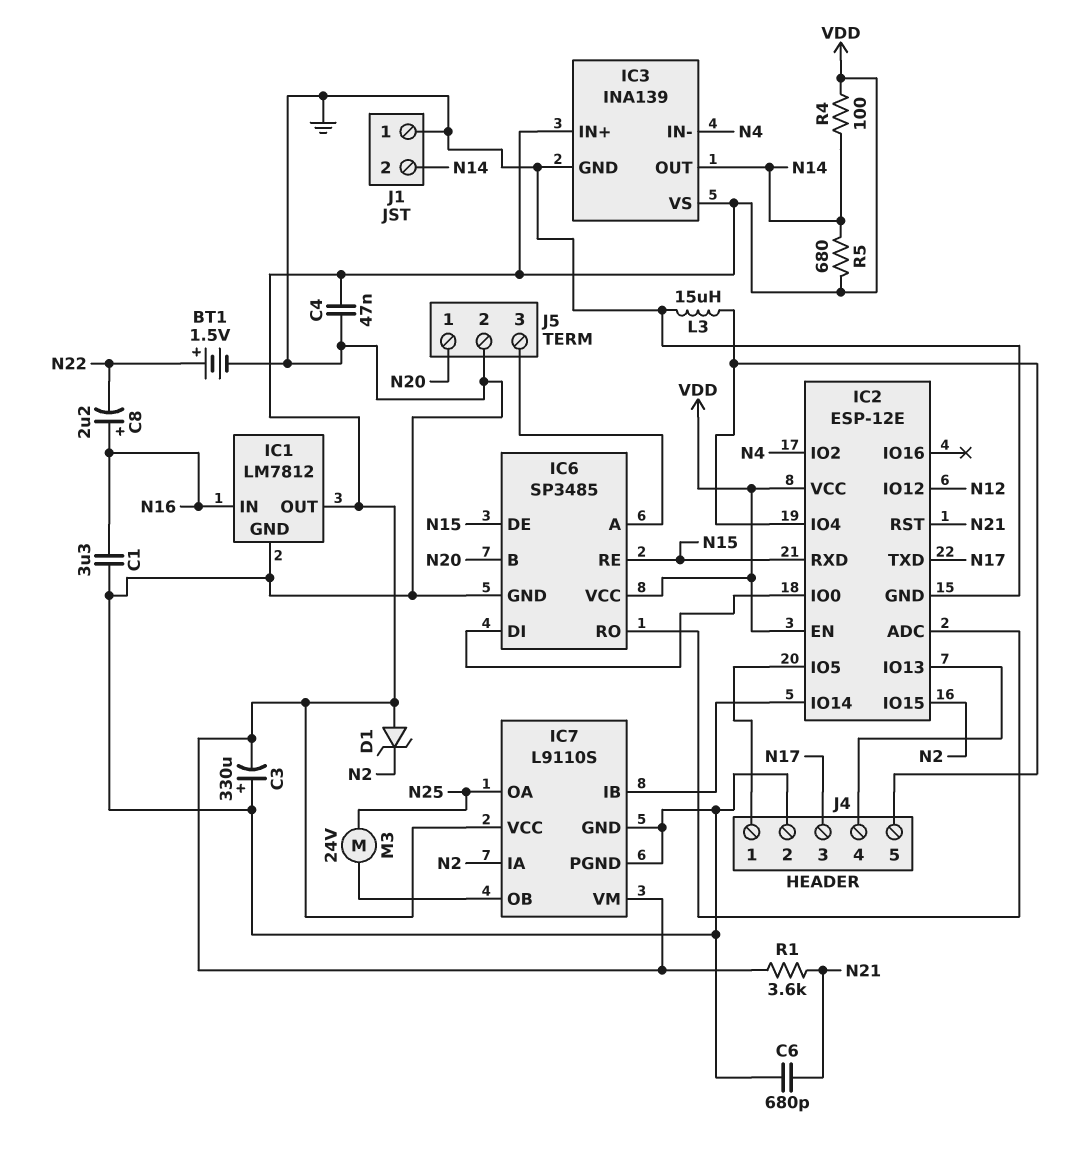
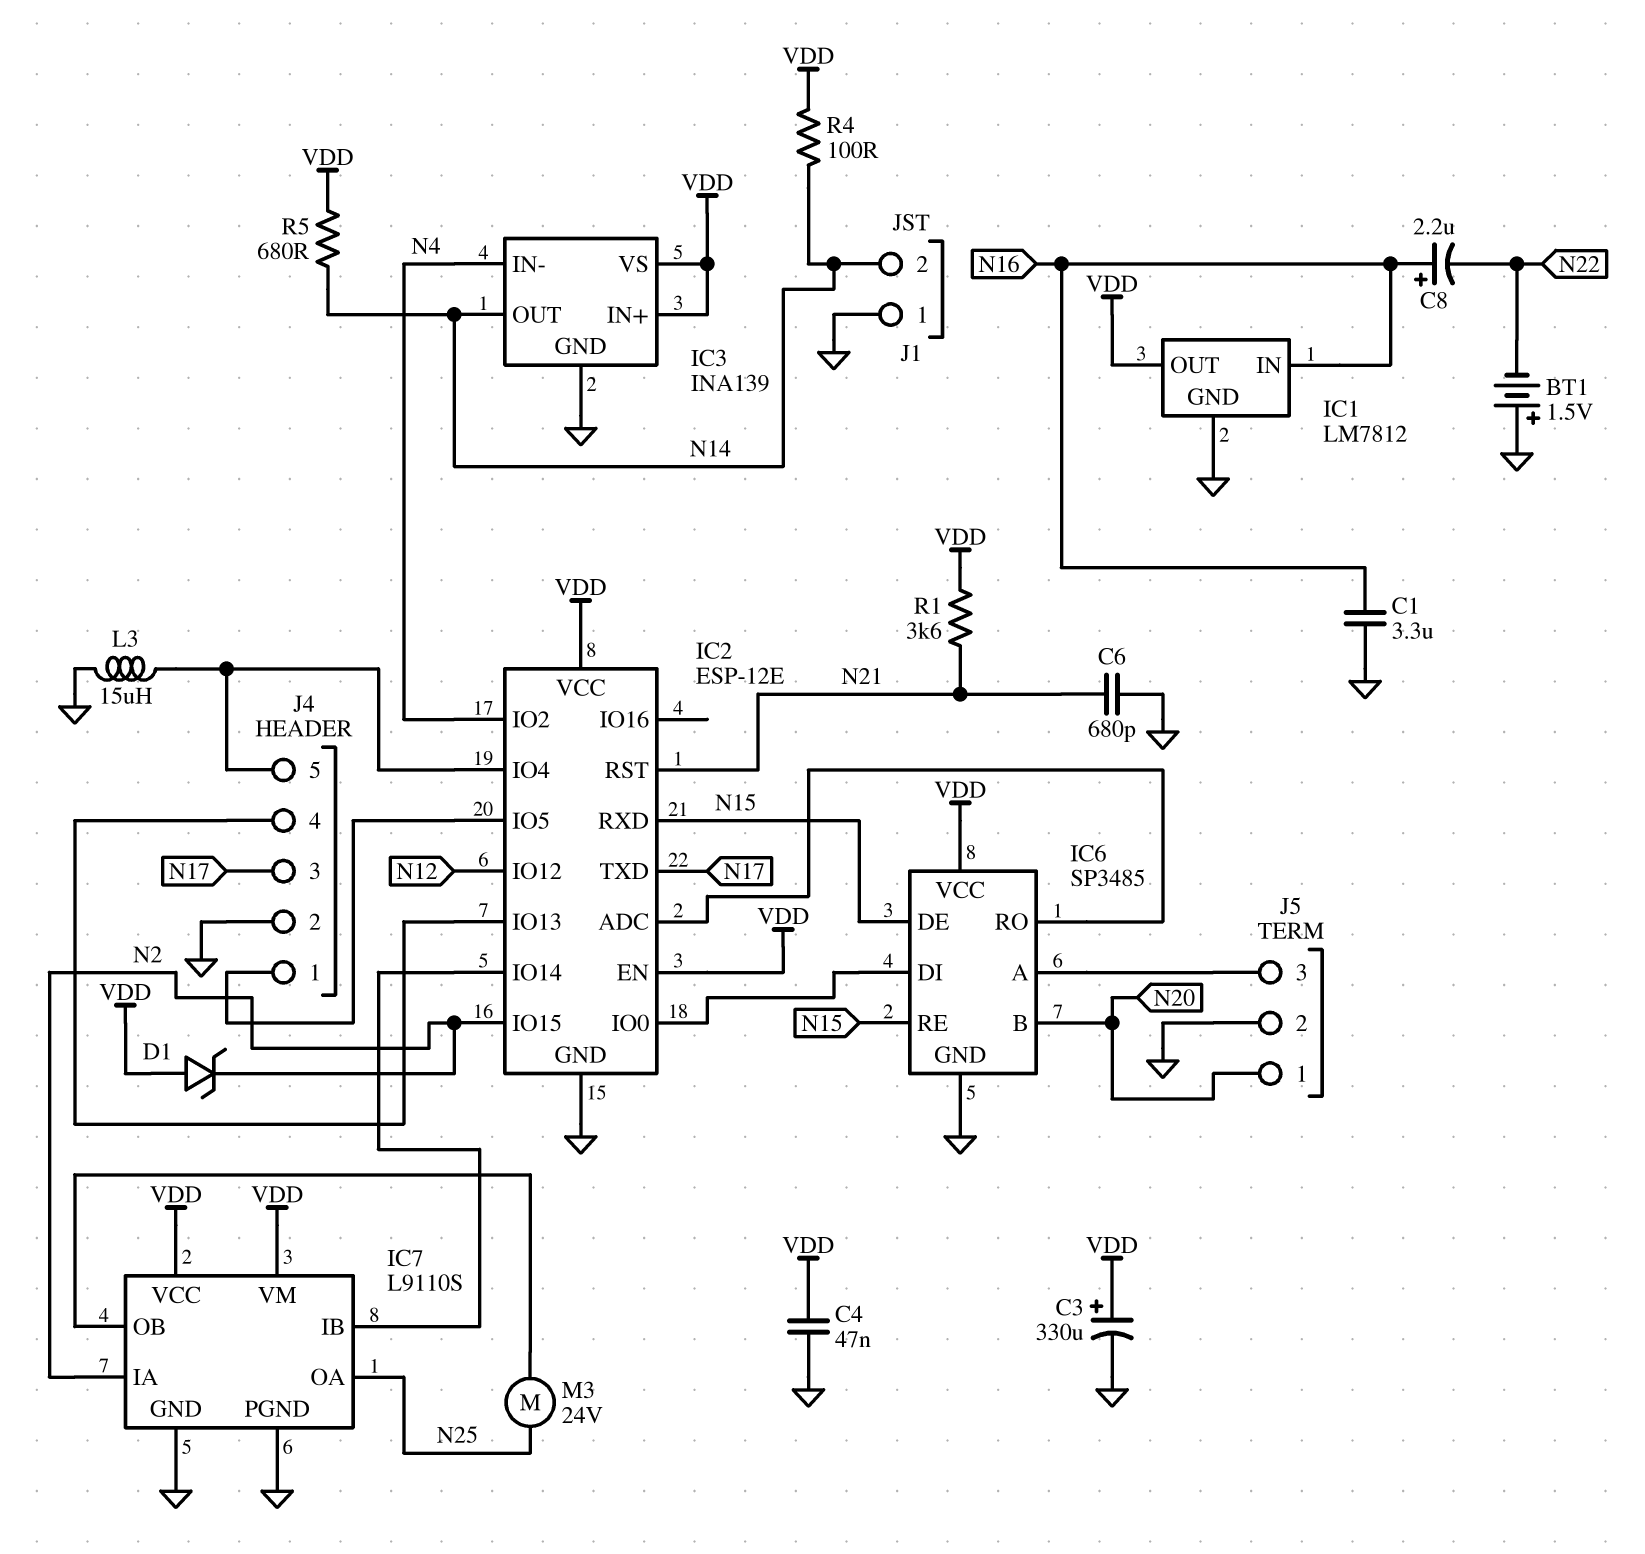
BT1: 1.5V (plus N22, minus GND) -> 1.5V (plus GND, minus N22)
C3: 330uF (plus GND, minus VDD) -> 330uF (plus VDD, minus GND)

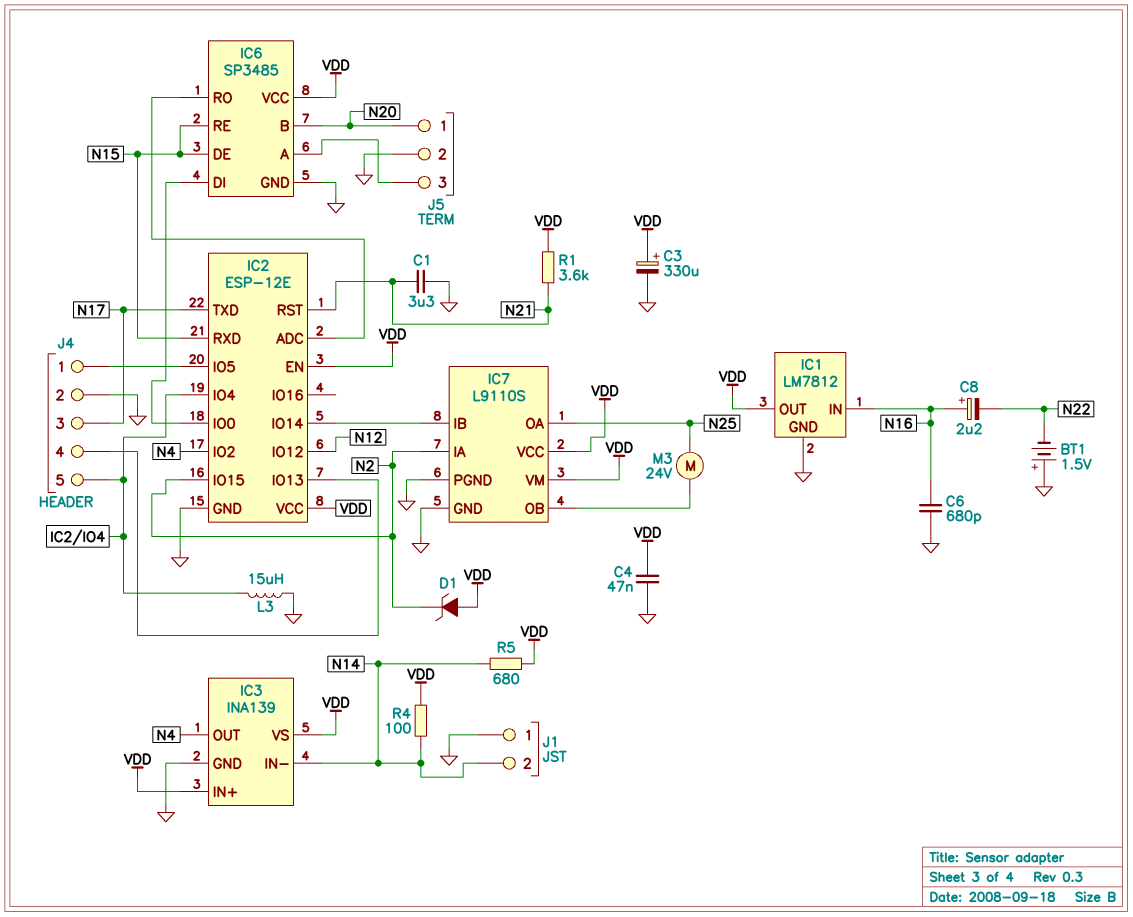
C1: 3.3uF (GND, N16) -> 3.3uF (GND, N21)
C6: 680pF (GND, N21) -> 680pF (GND, N16)
IC3 pin IN-: N4 -> N14
IC3 pin OUT: N14 -> N4

